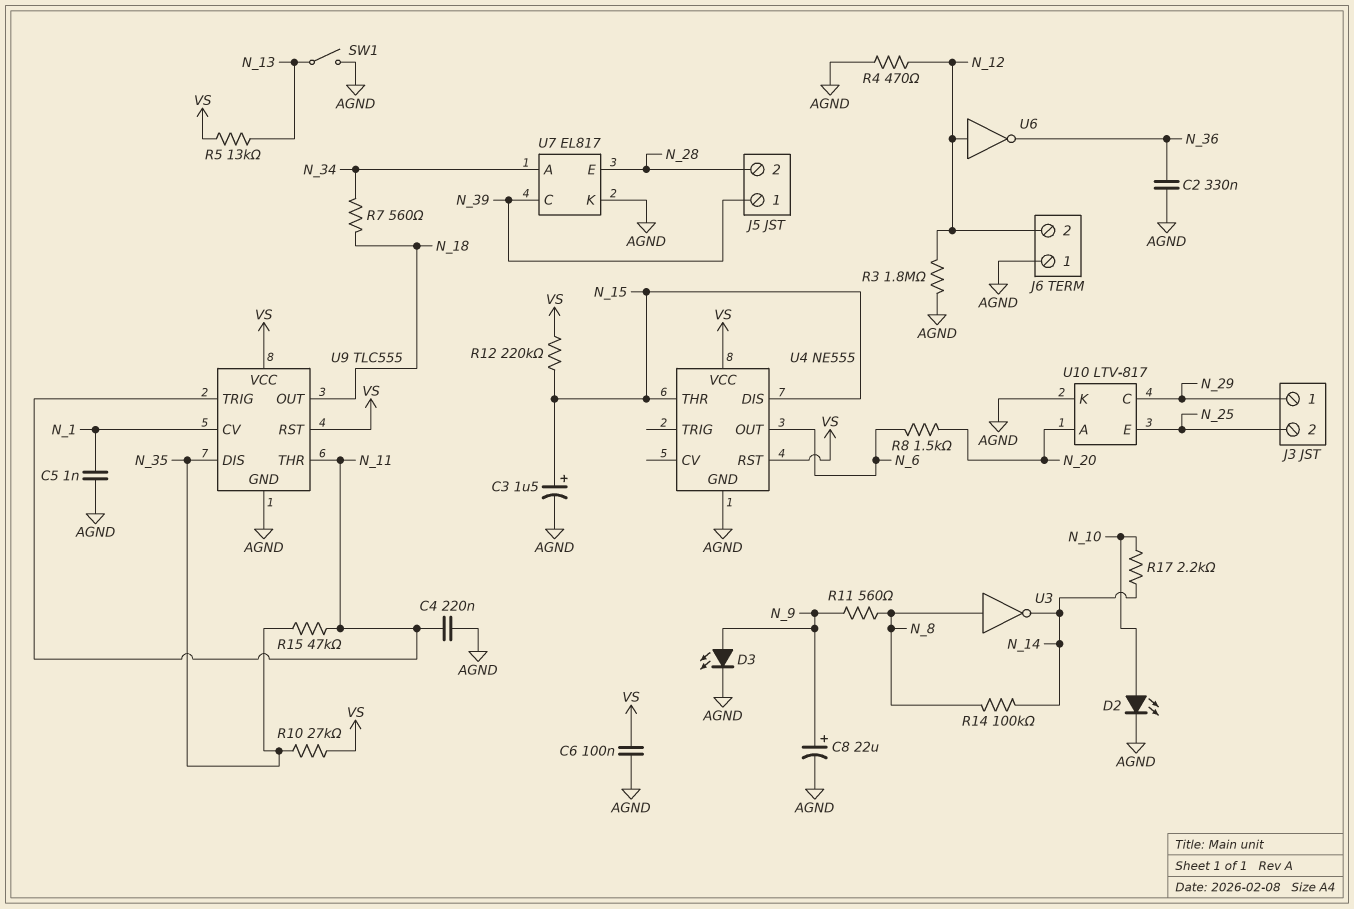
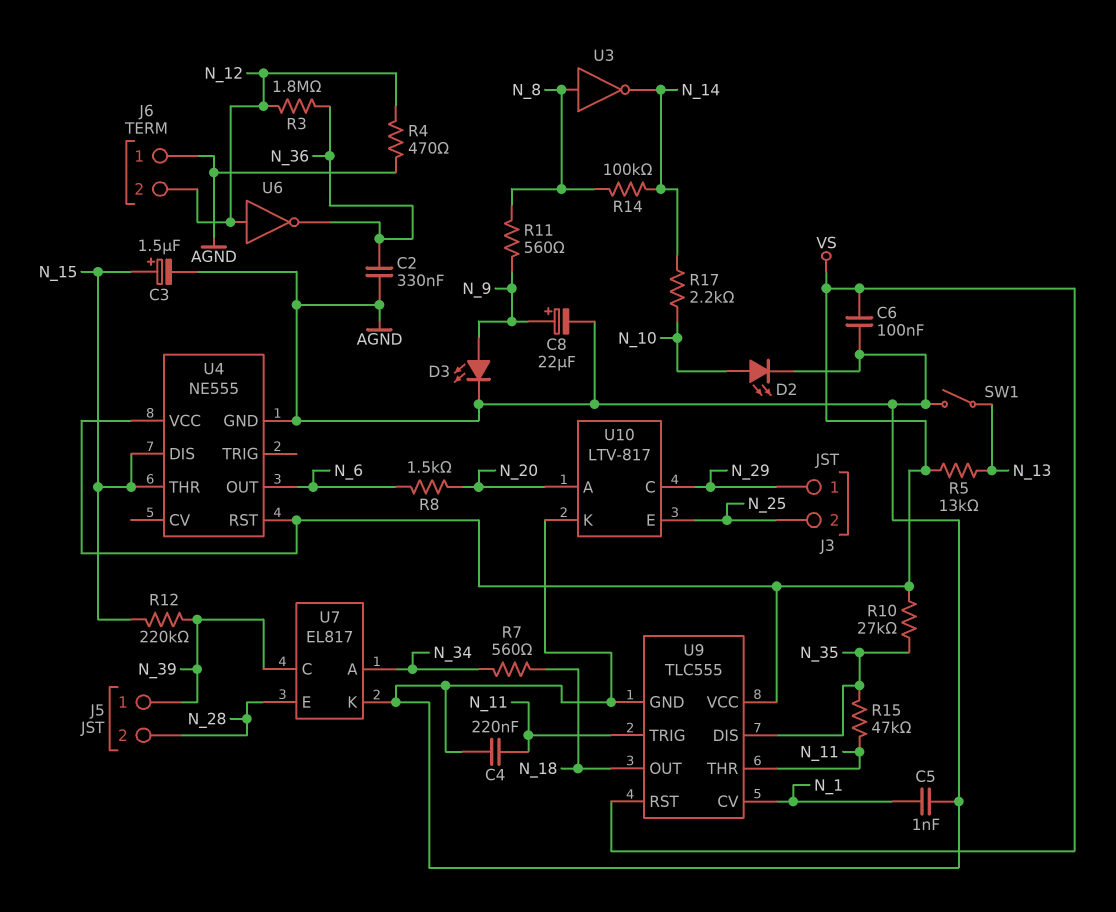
R3: 1.8M (AGND, N_12) -> 1.8M (N_12, N_36)
R12: 220k (N_15, VS) -> 220k (N_15, N_39)

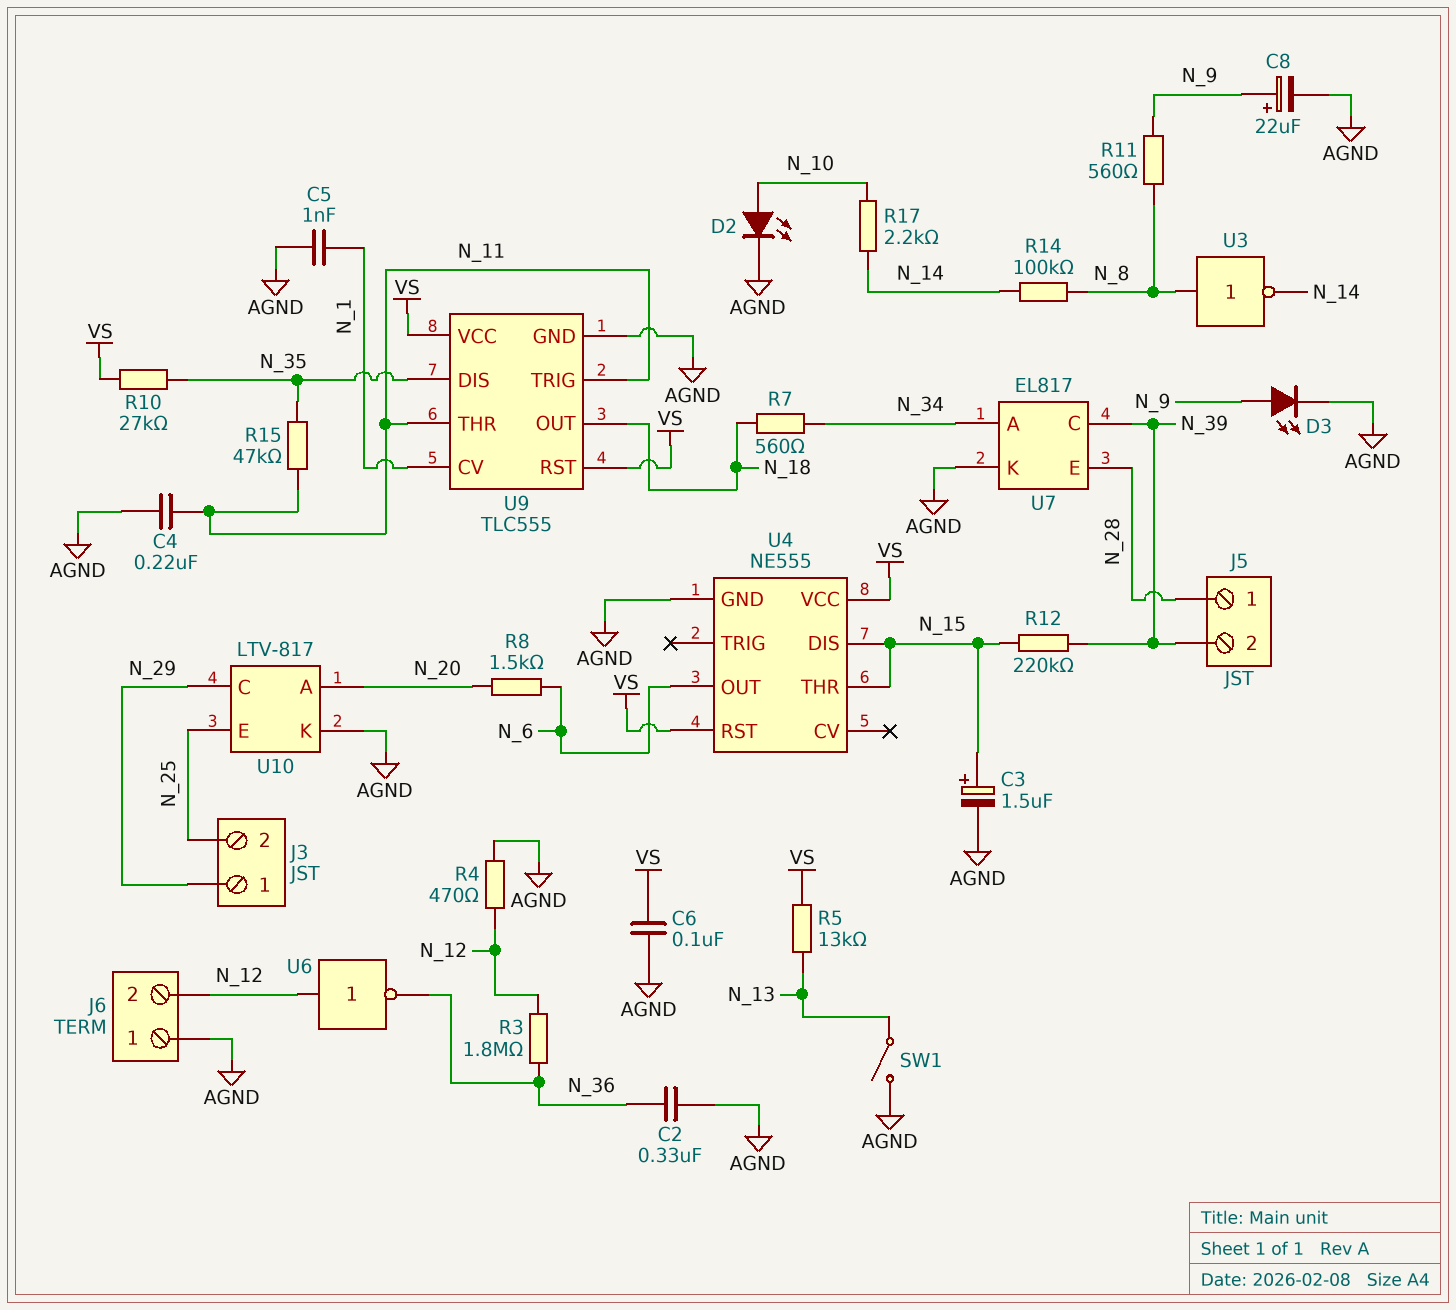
J5 pin 1: N_39 -> N_28
J5 pin 2: N_28 -> N_39

